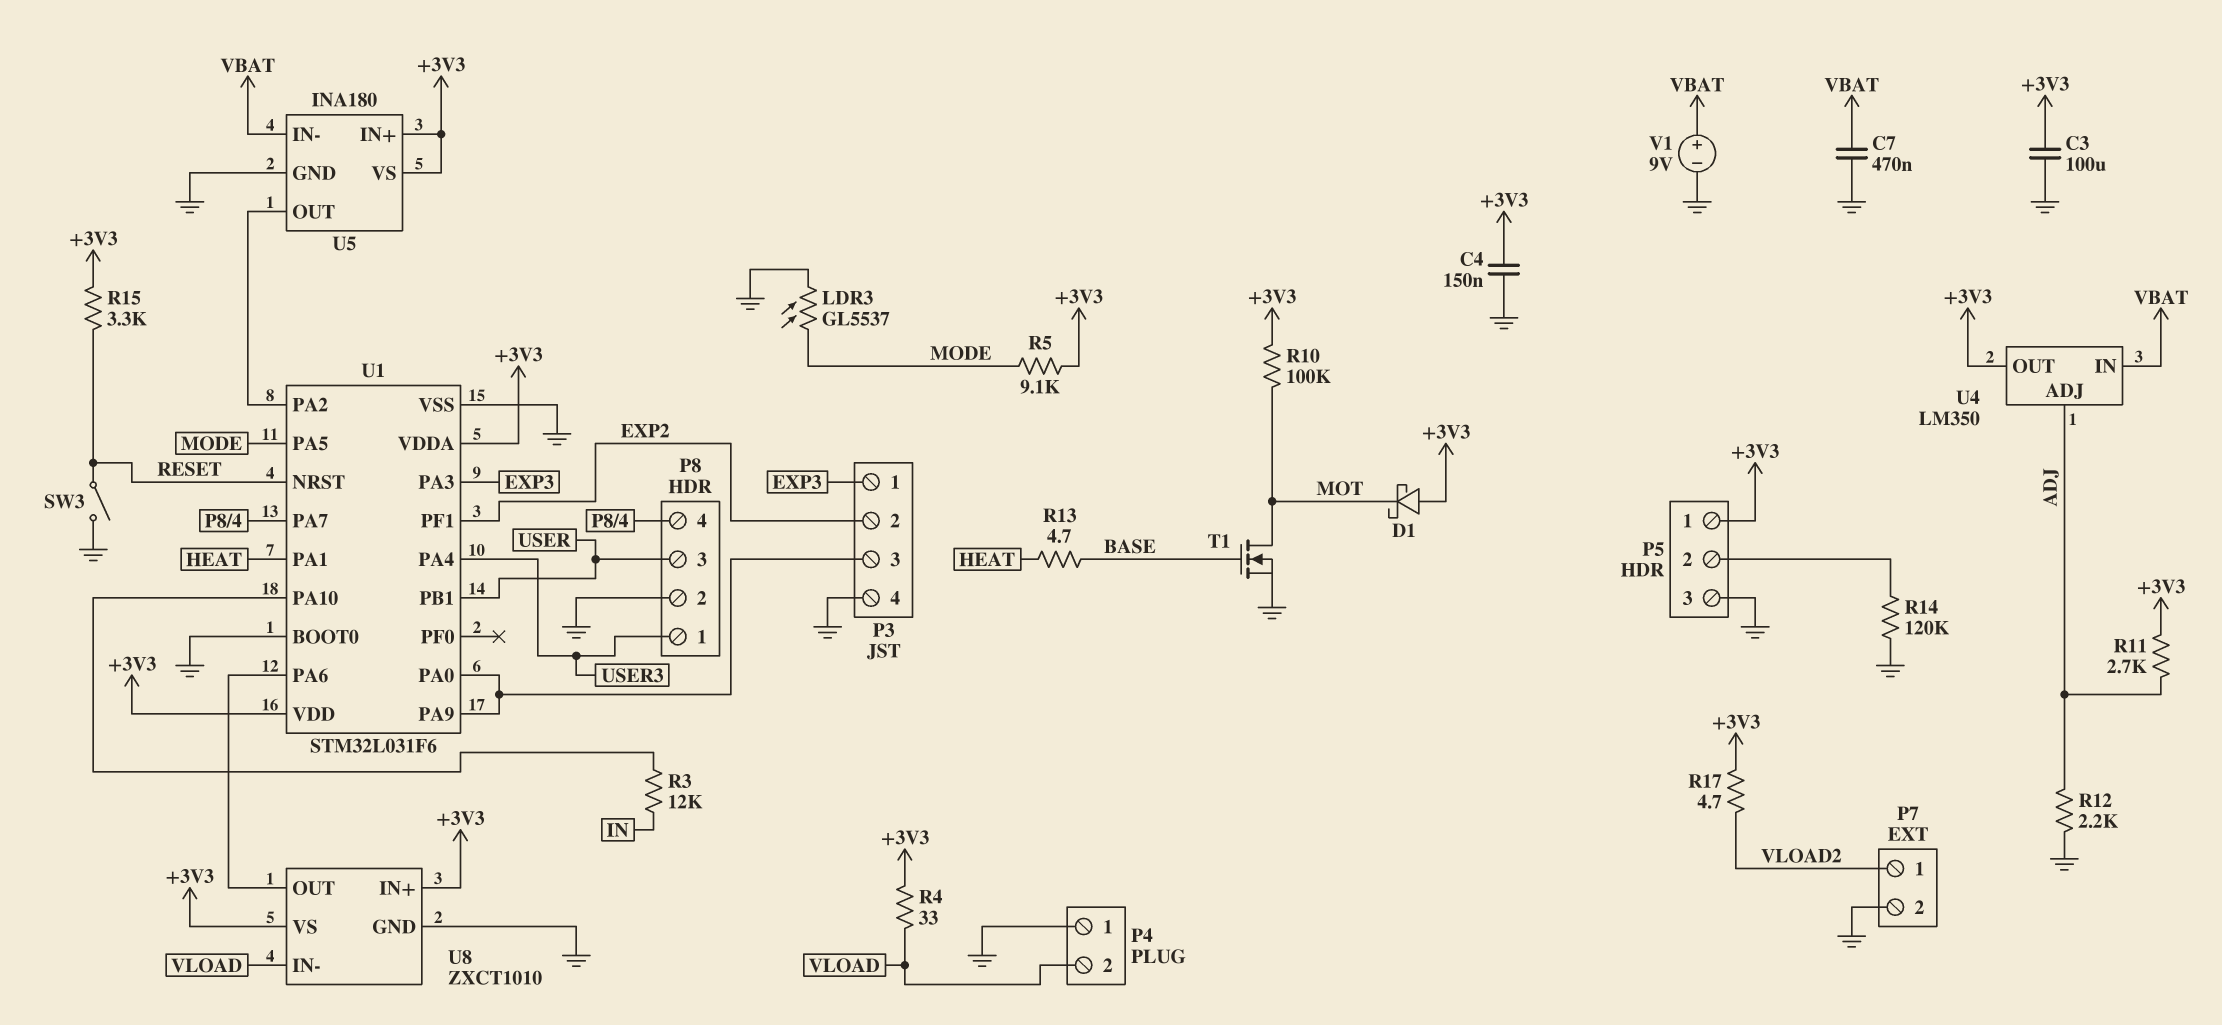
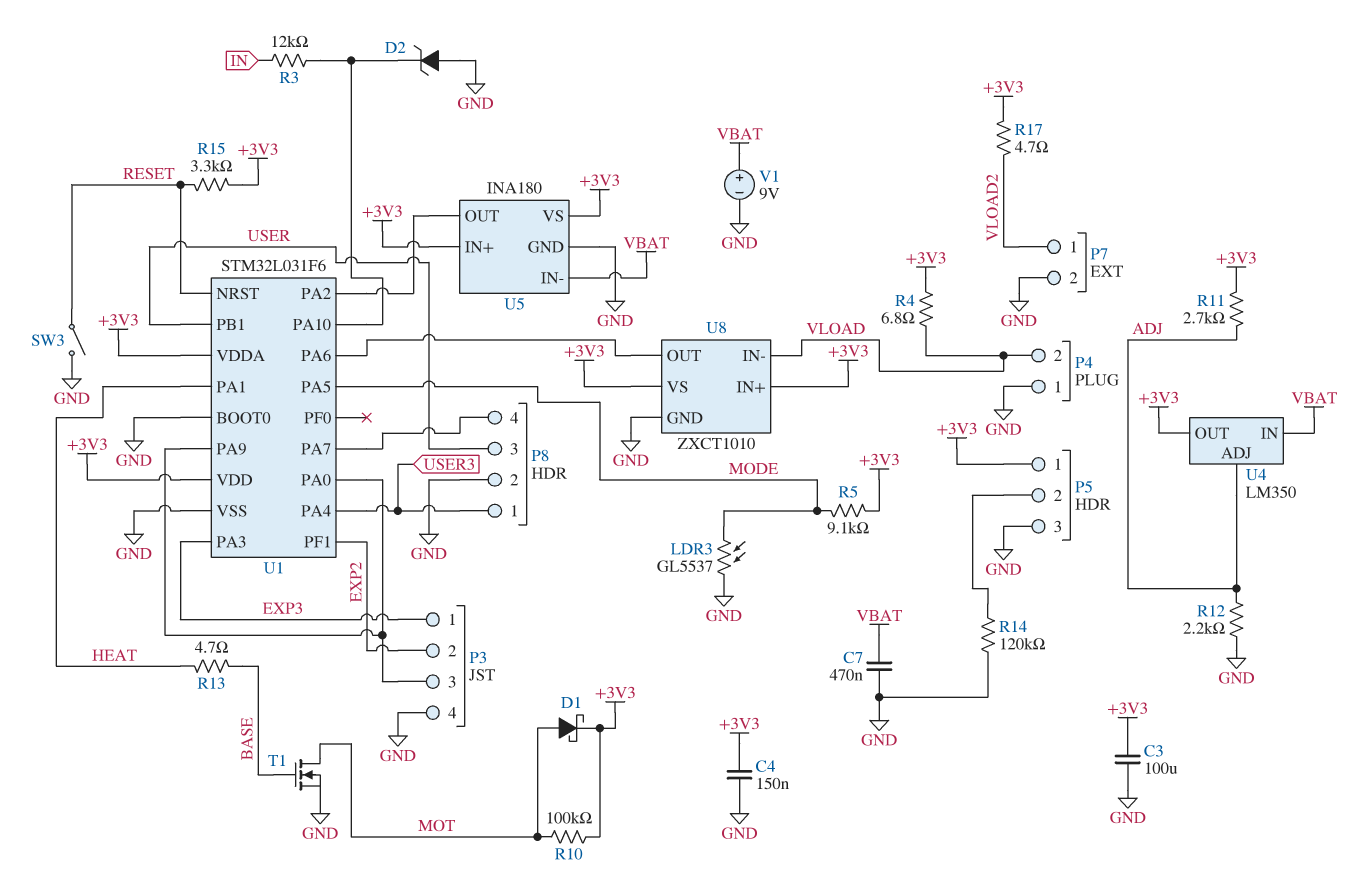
D1: schottky (A +3V3, K MOT) -> schottky (A MOT, K +3V3)
D2: none -> zener (A GND, K U1/PA10)
R4: 33 (+3V3, VLOAD) -> 6.8 (+3V3, VLOAD)

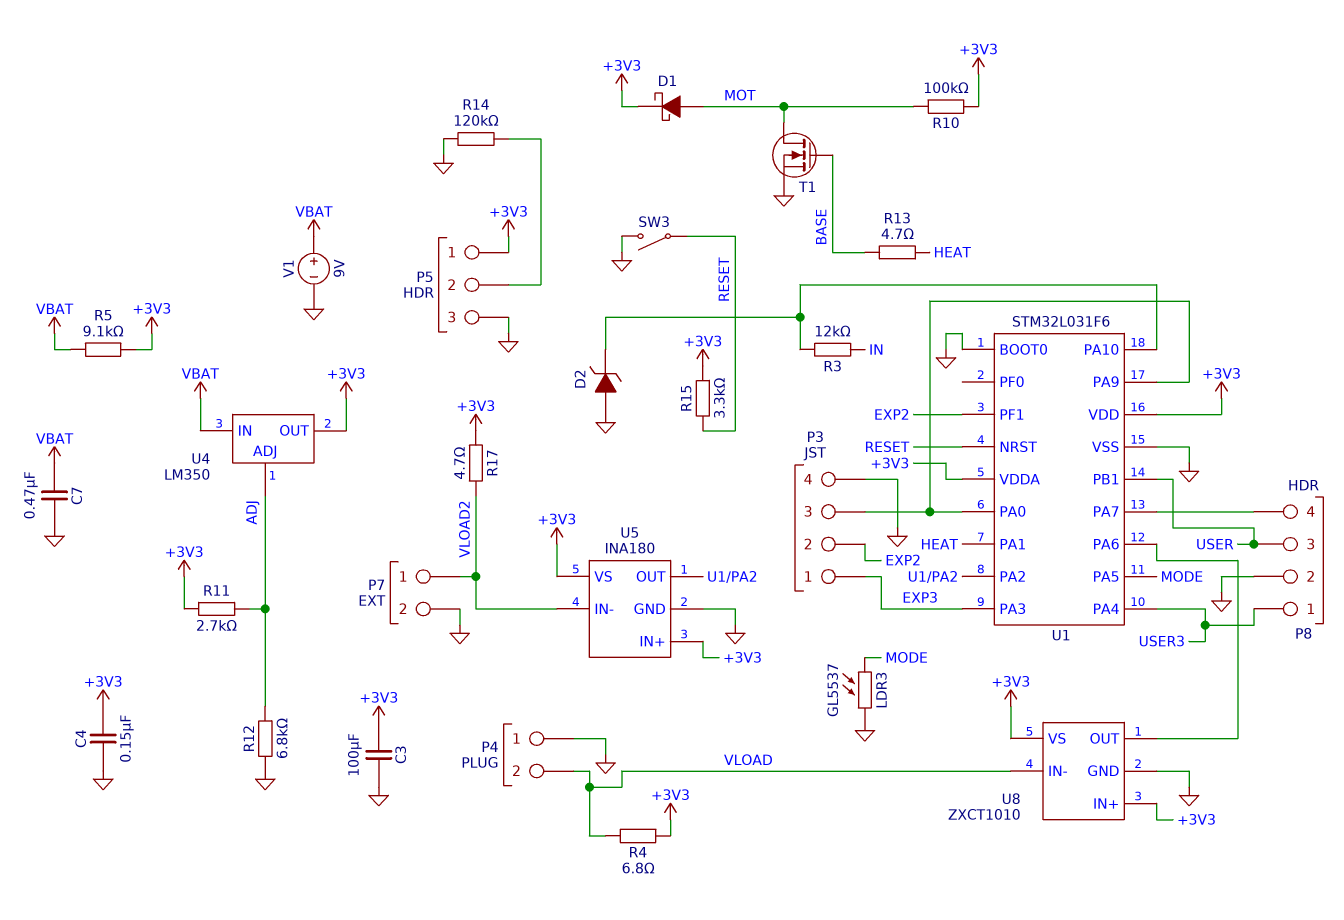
R5: 9.1k (+3V3, MODE) -> 9.1k (+3V3, VBAT)
R12: 2.2k (ADJ, GND) -> 6.8k (ADJ, GND)
U5 pin IN-: VBAT -> VLOAD2

